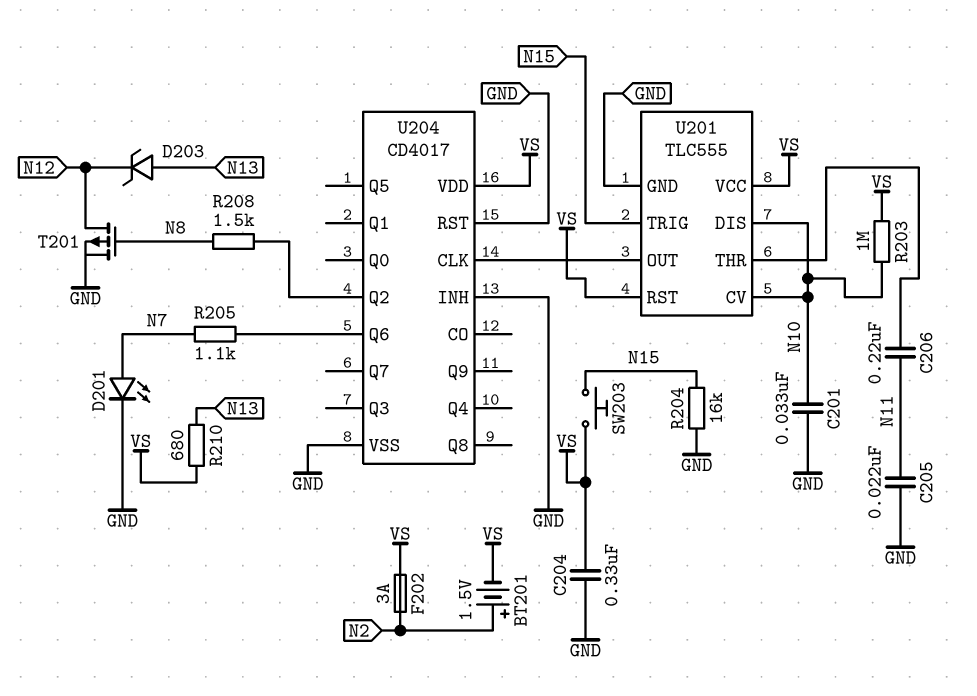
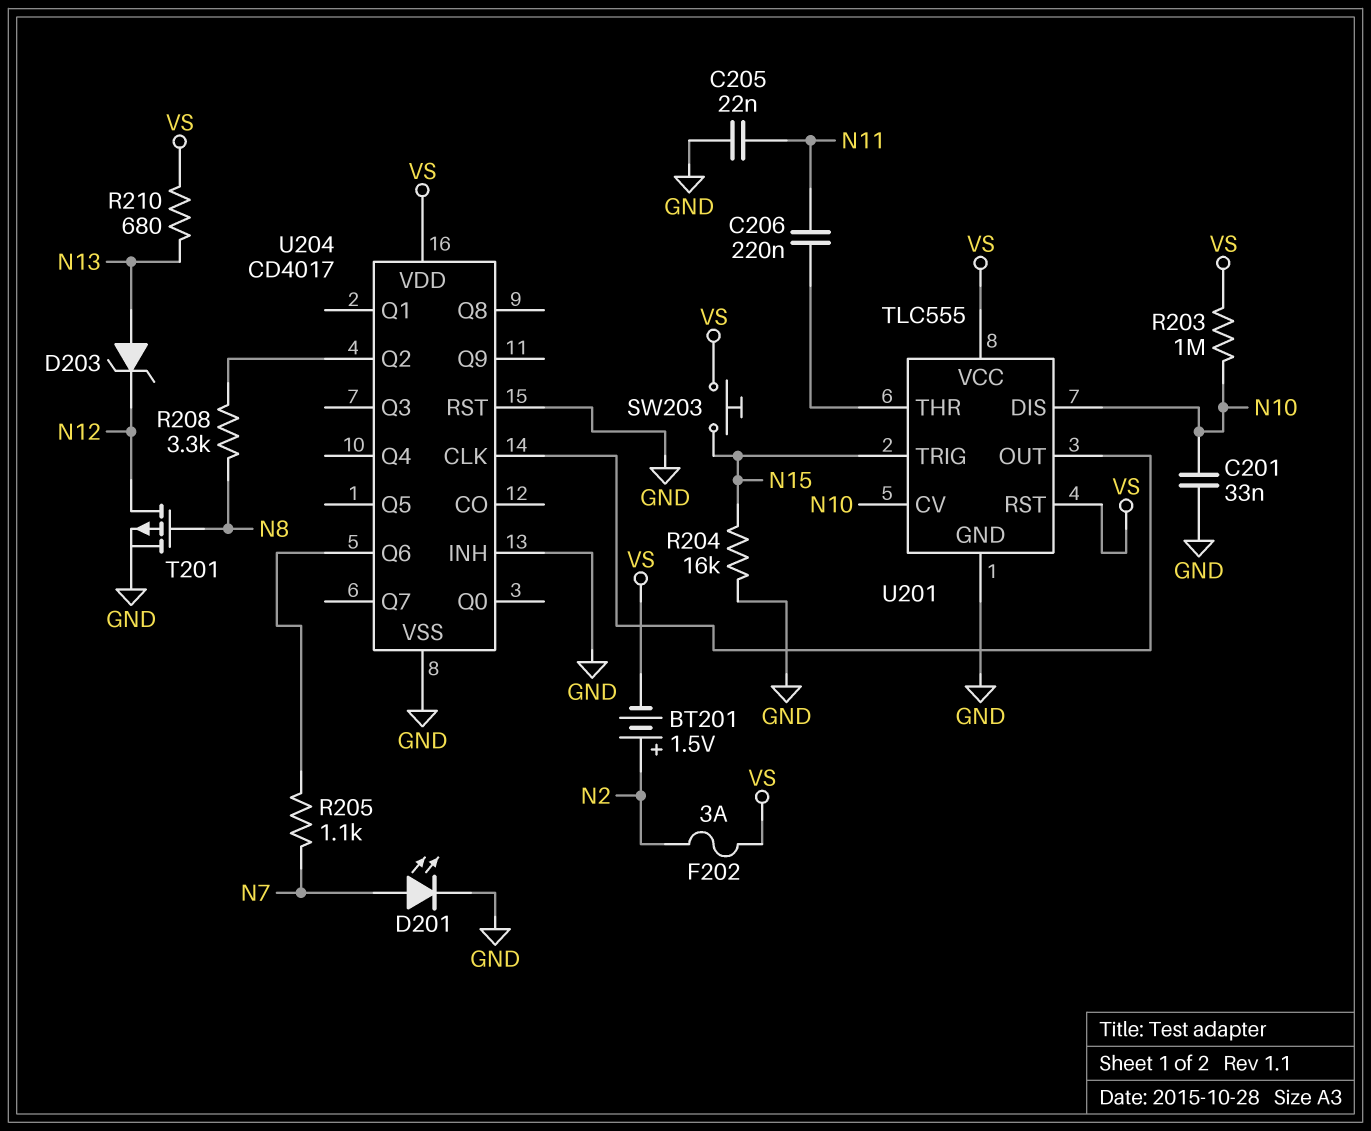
C204: 330nF (GND, VS) -> none
R208: 1.5k (N8, U204/Q2) -> 3.3k (N8, U204/Q2)

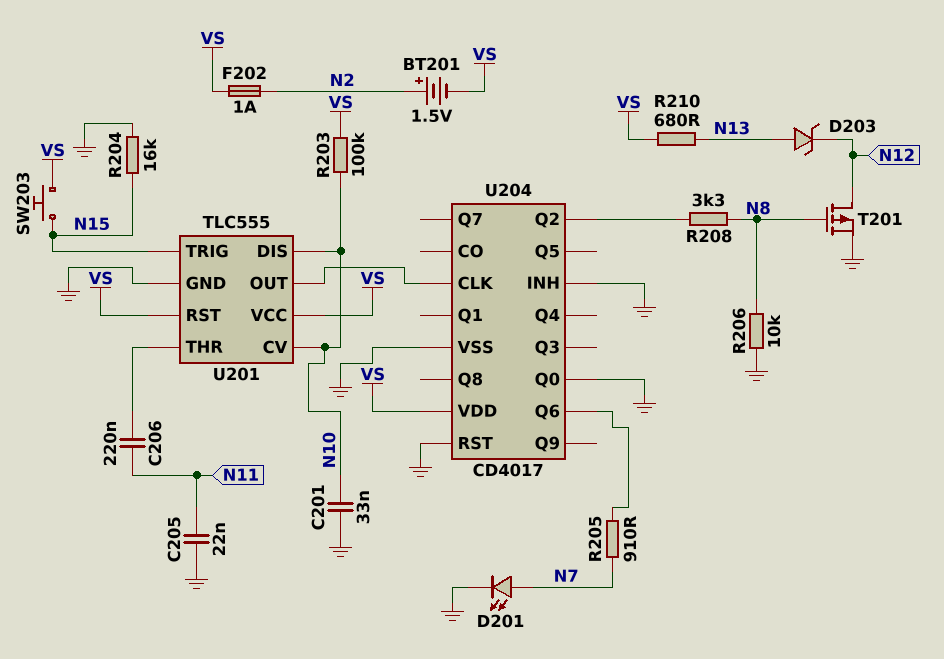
F202: 3A (N2, VS) -> 1A (N2, VS)
R203: 1M (N10, VS) -> 100k (N10, VS)
R205: 1.1k (N7, U204/Q6) -> 910 (N7, U204/Q6)
R206: none -> 10k (GND, N8)
U204 pin Q0: none -> GND

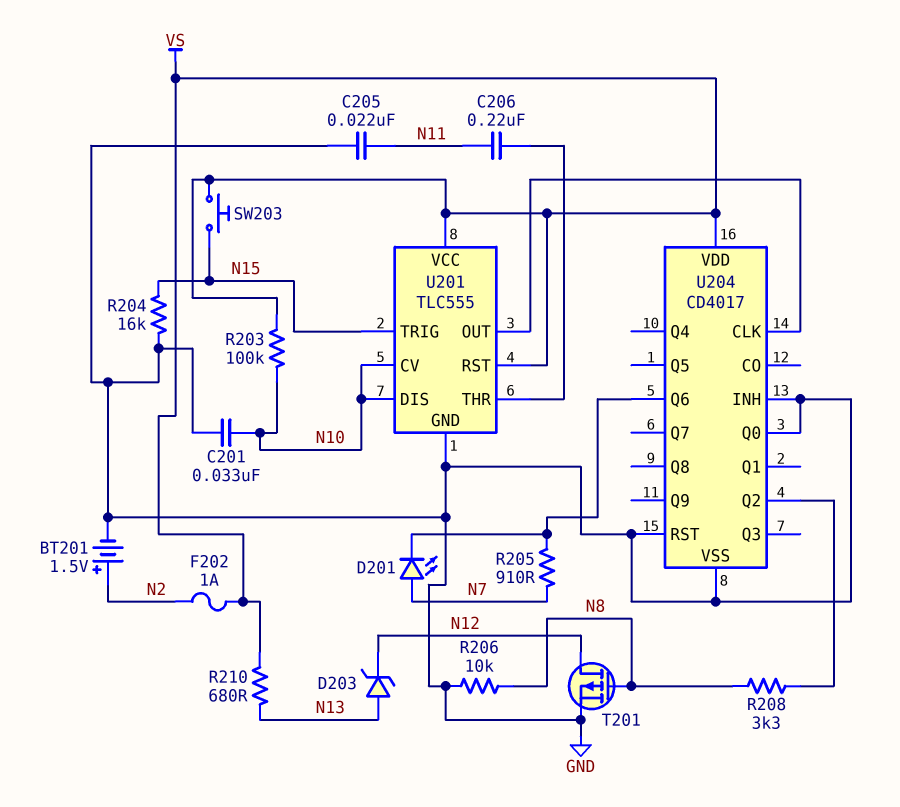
BT201: 1.5V (plus N2, minus VS) -> 1.5V (plus N2, minus GND)
D201: LED (A N7, K GND) -> LED (A N7, K U204/Q6)

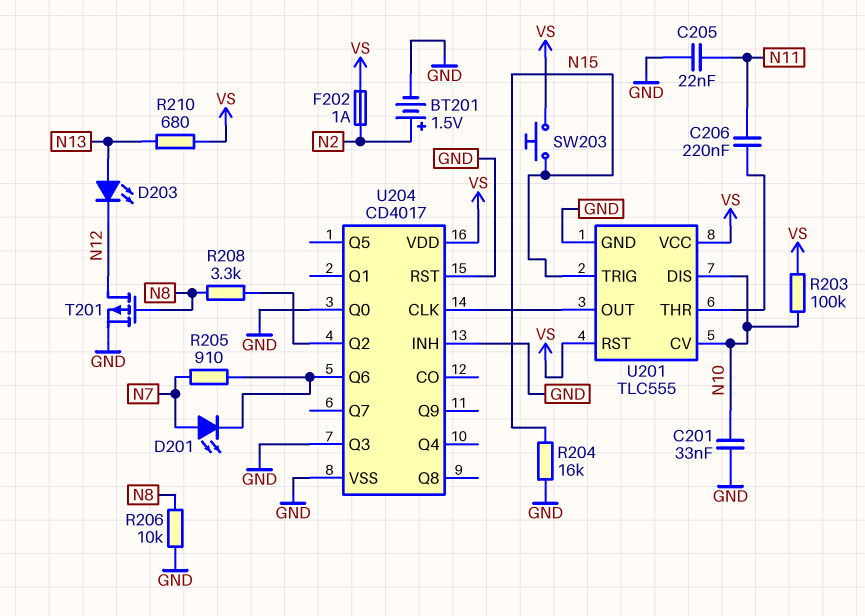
D203: zener (A N13, K N12) -> LED (A N13, K N12)
U204 pin Q3: none -> GND

